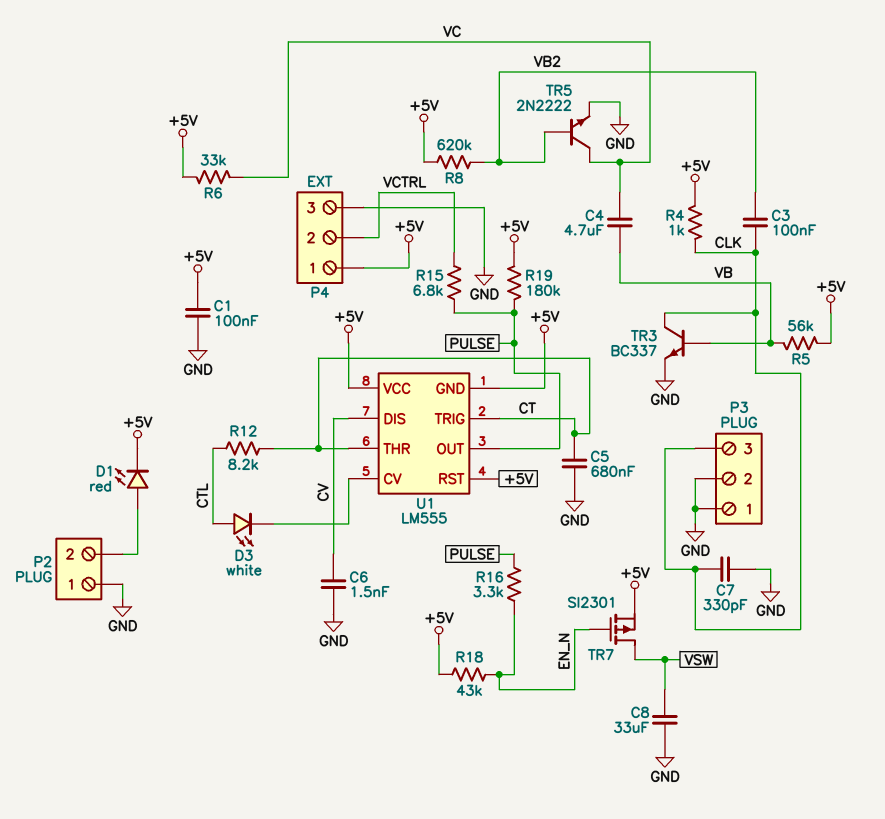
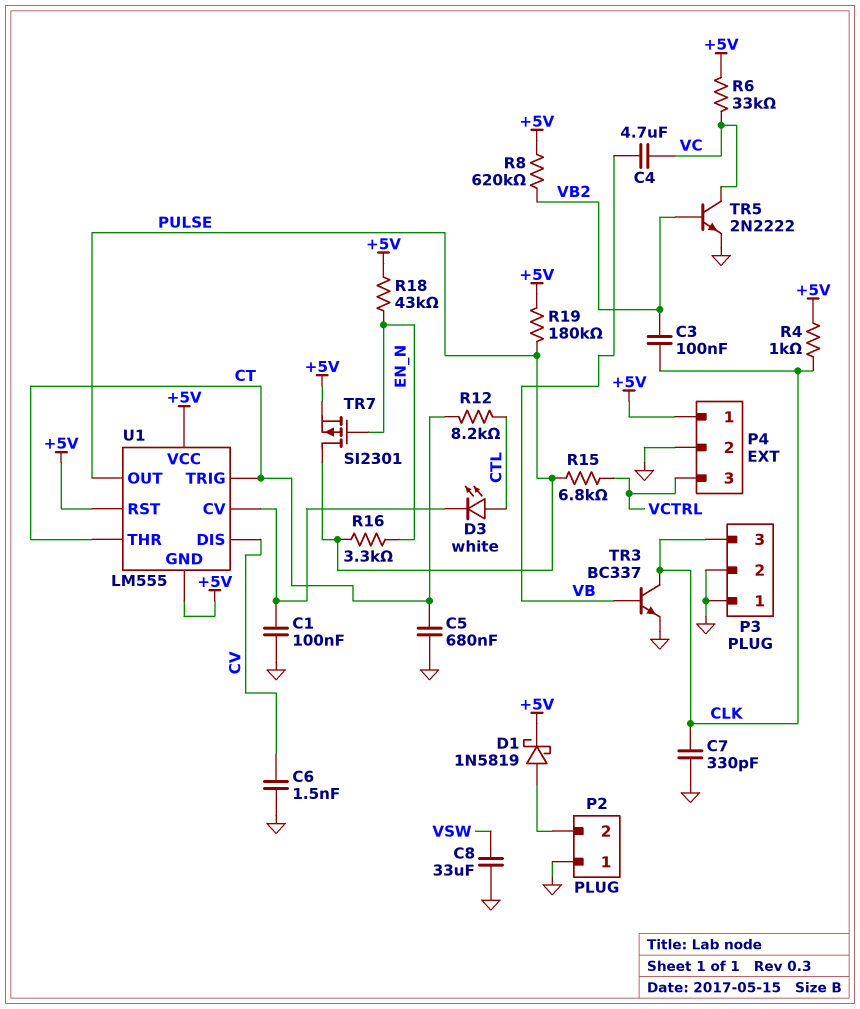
C1: 100nF (+5V, GND) -> 100nF (GND, U1/CV)
D1: LED red (A P2/2, K +5V) -> schottky 1N5819 (A P2/2, K +5V)
P4 pin 2: VCTRL -> GND
P4 pin 3: GND -> VCTRL
R5: 56k (+5V, VB) -> none
TR7: PMOS SI2301 (G EN_N, D VSW, S +5V) -> PMOS SI2301 (G EN_N, D PULSE, S +5V)

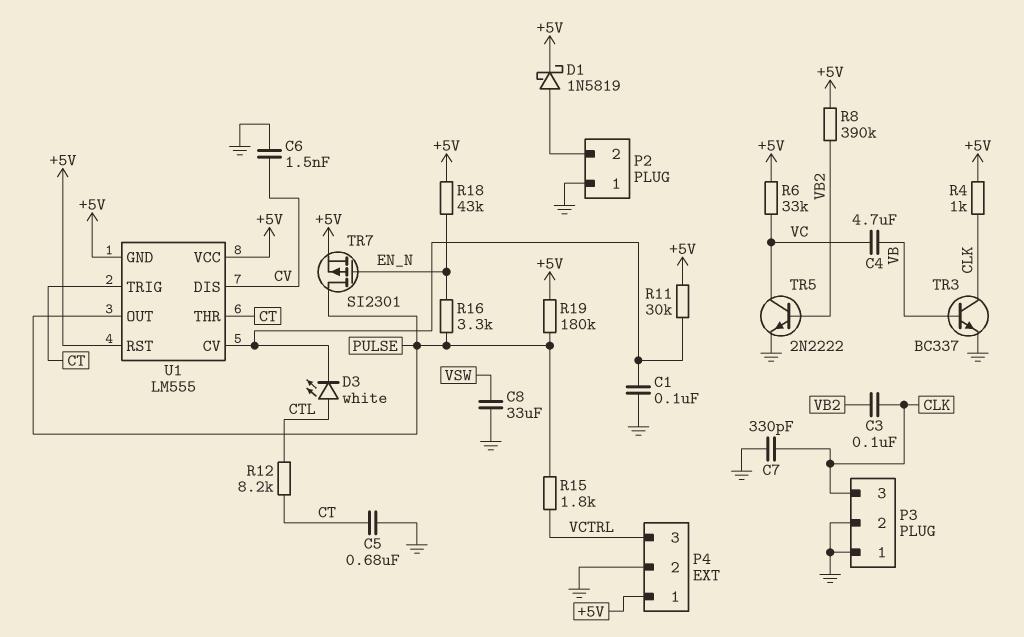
R8: 620k (+5V, VB2) -> 390k (+5V, VB2)
R11: none -> 30k (+5V, U1/CV)
R15: 6.8k (PULSE, VCTRL) -> 1.8k (PULSE, VCTRL)

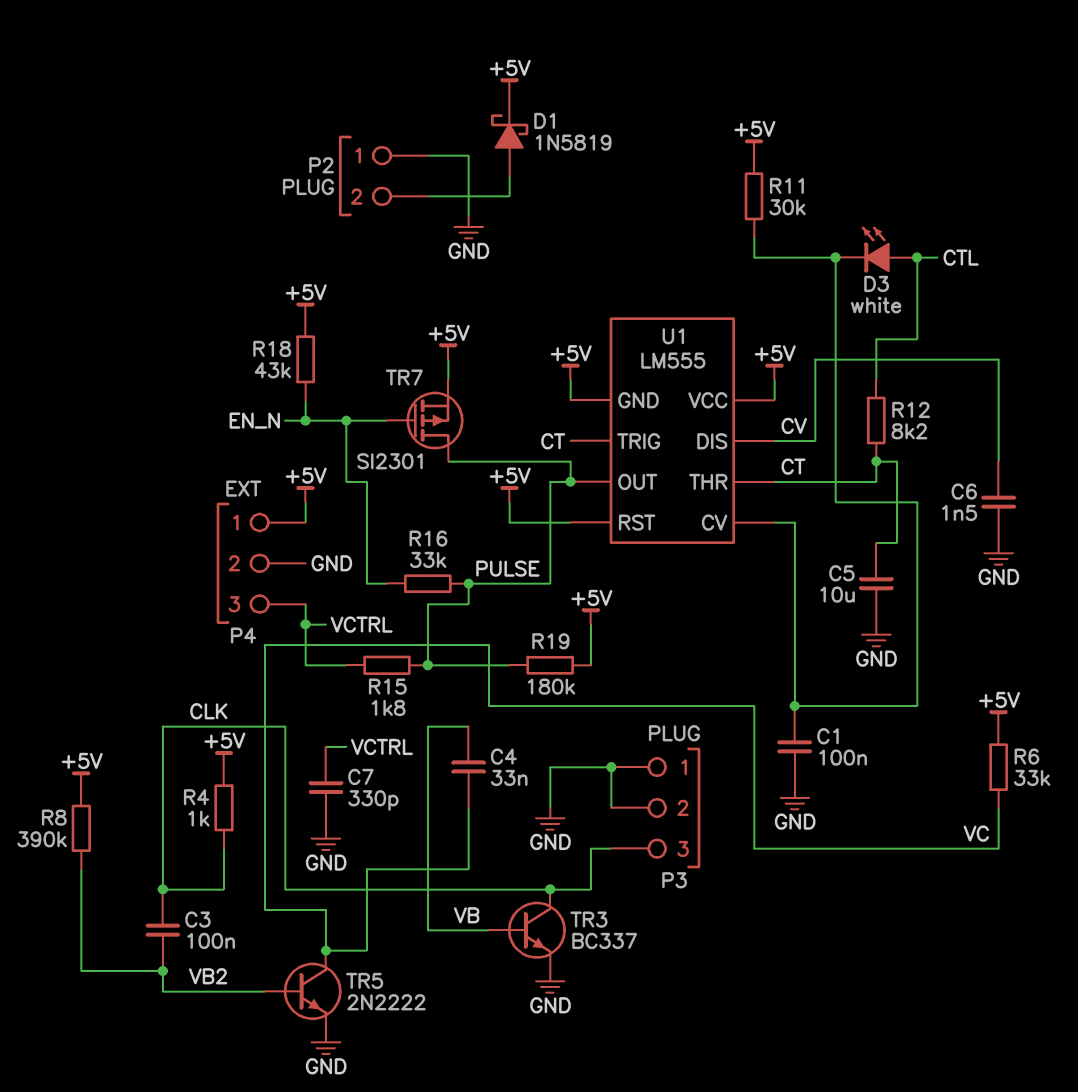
C4: 4.7uF (VB, VC) -> 33nF (VB, VC)
C5: 680nF (CT, GND) -> 10uF (CT, GND)
C7: 330pF (CLK, GND) -> 330pF (GND, VCTRL)
C8: 33uF (GND, VSW) -> none
R16: 3.3k (EN_N, PULSE) -> 33k (EN_N, PULSE)

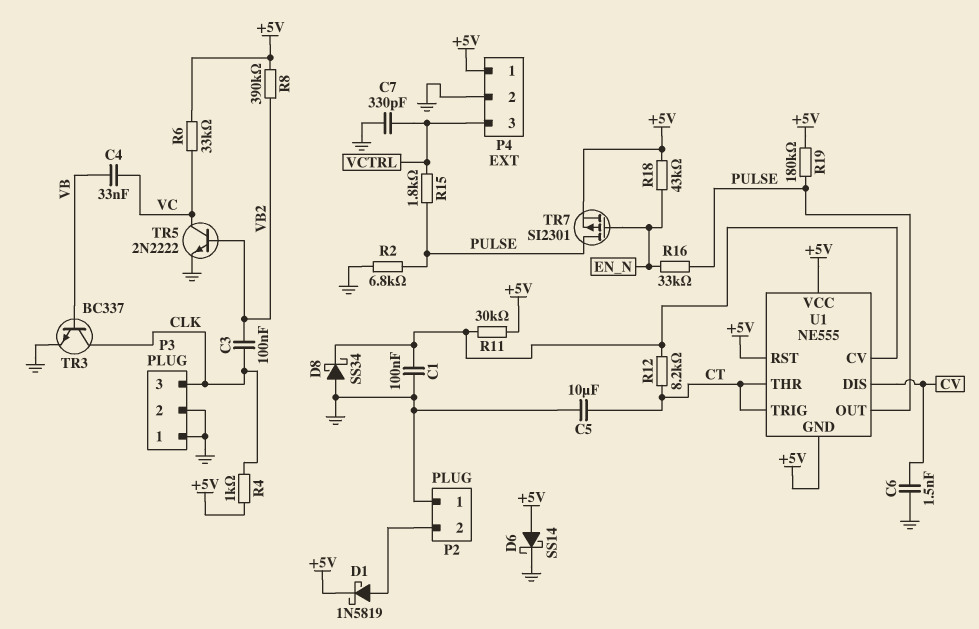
D3: LED white (A CTL, K U1/CV) -> none
D6: none -> schottky SS14 (A +5V, K GND)
D8: none -> schottky SS34 (A GND, K U1/CV)
R2: none -> 6.8k (GND, PULSE)
R12: 8.2k (CT, CTL) -> 8.2k (CT, U1/CV)
U1: LM555 -> NE555

